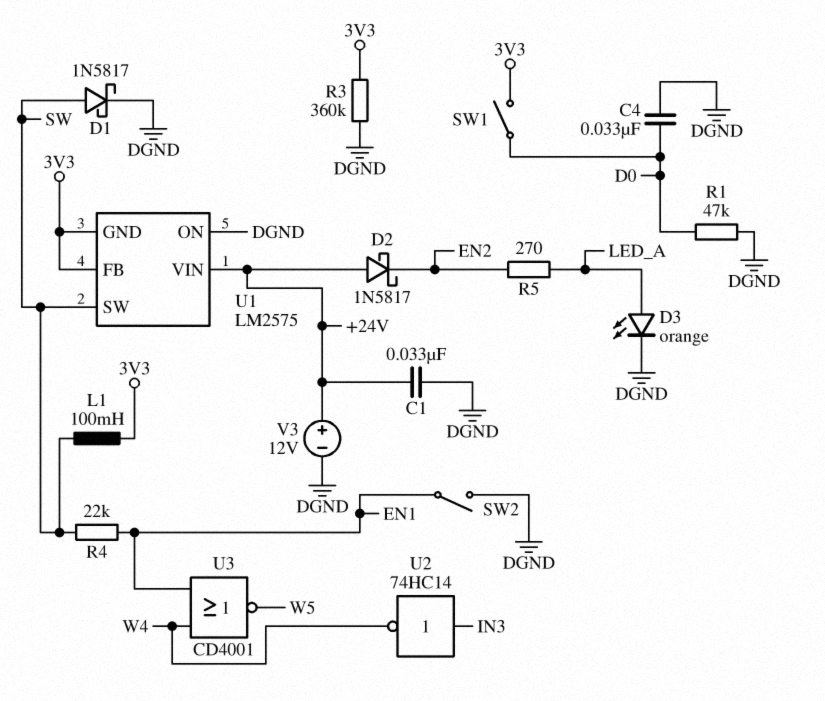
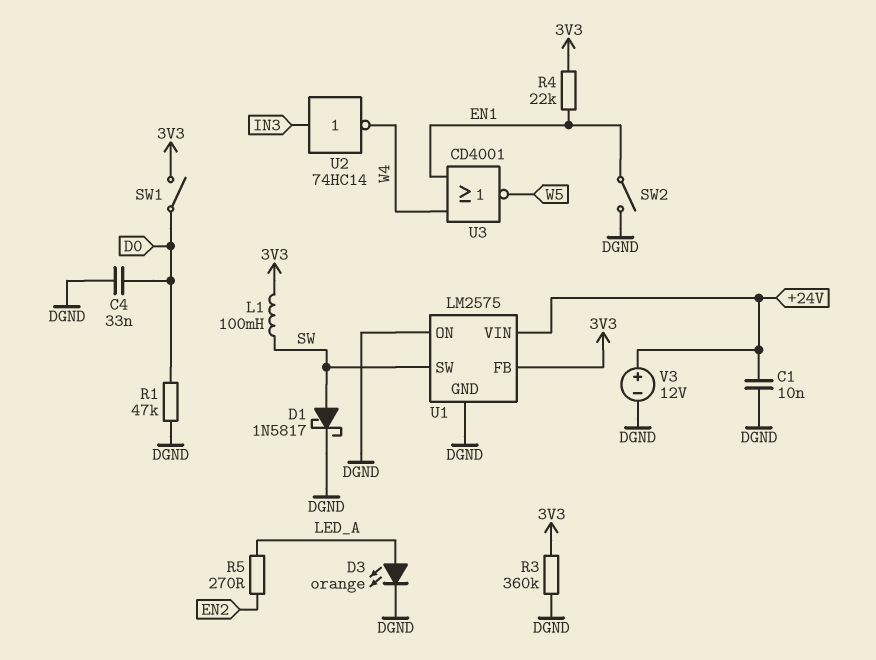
C1: 33nF (+24V, DGND) -> 10nF (+24V, DGND)
D2: schottky 1N5817 (A +24V, K EN2) -> none
R4: 22k (EN1, SW) -> 22k (3V3, EN1)
U1 pin GND: 3V3 -> DGND

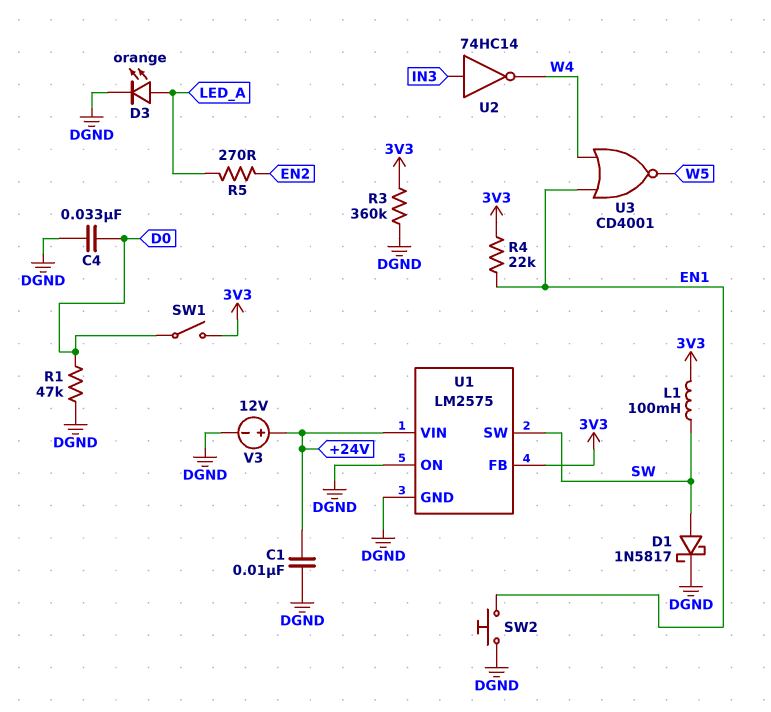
SW2: switch (DGND, EN1) -> button (DGND, EN1)

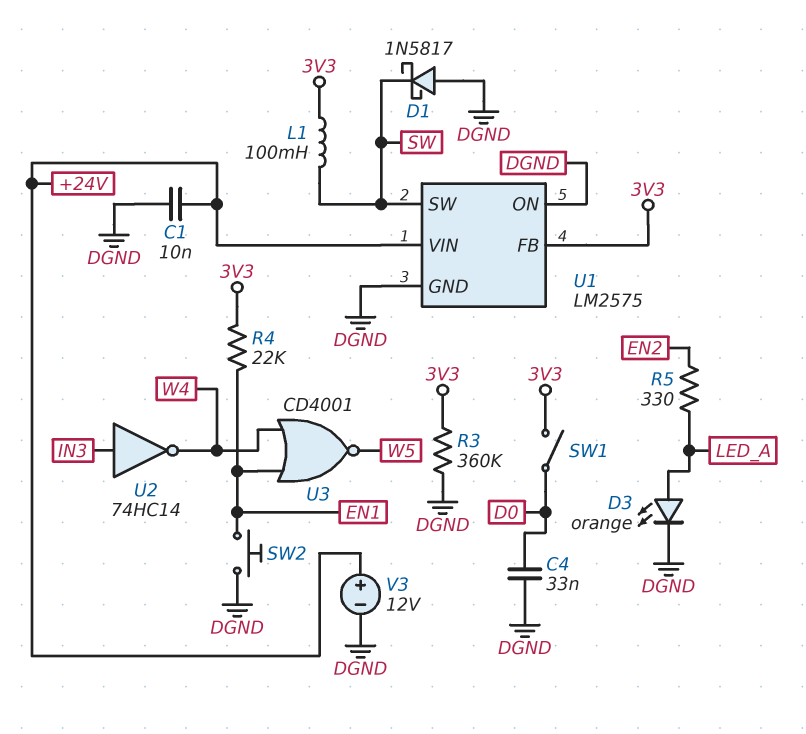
D1: schottky 1N5817 (A SW, K DGND) -> schottky 1N5817 (A DGND, K SW)
R1: 47k (D0, DGND) -> none
R5: 270 (EN2, LED_A) -> 330 (EN2, LED_A)

